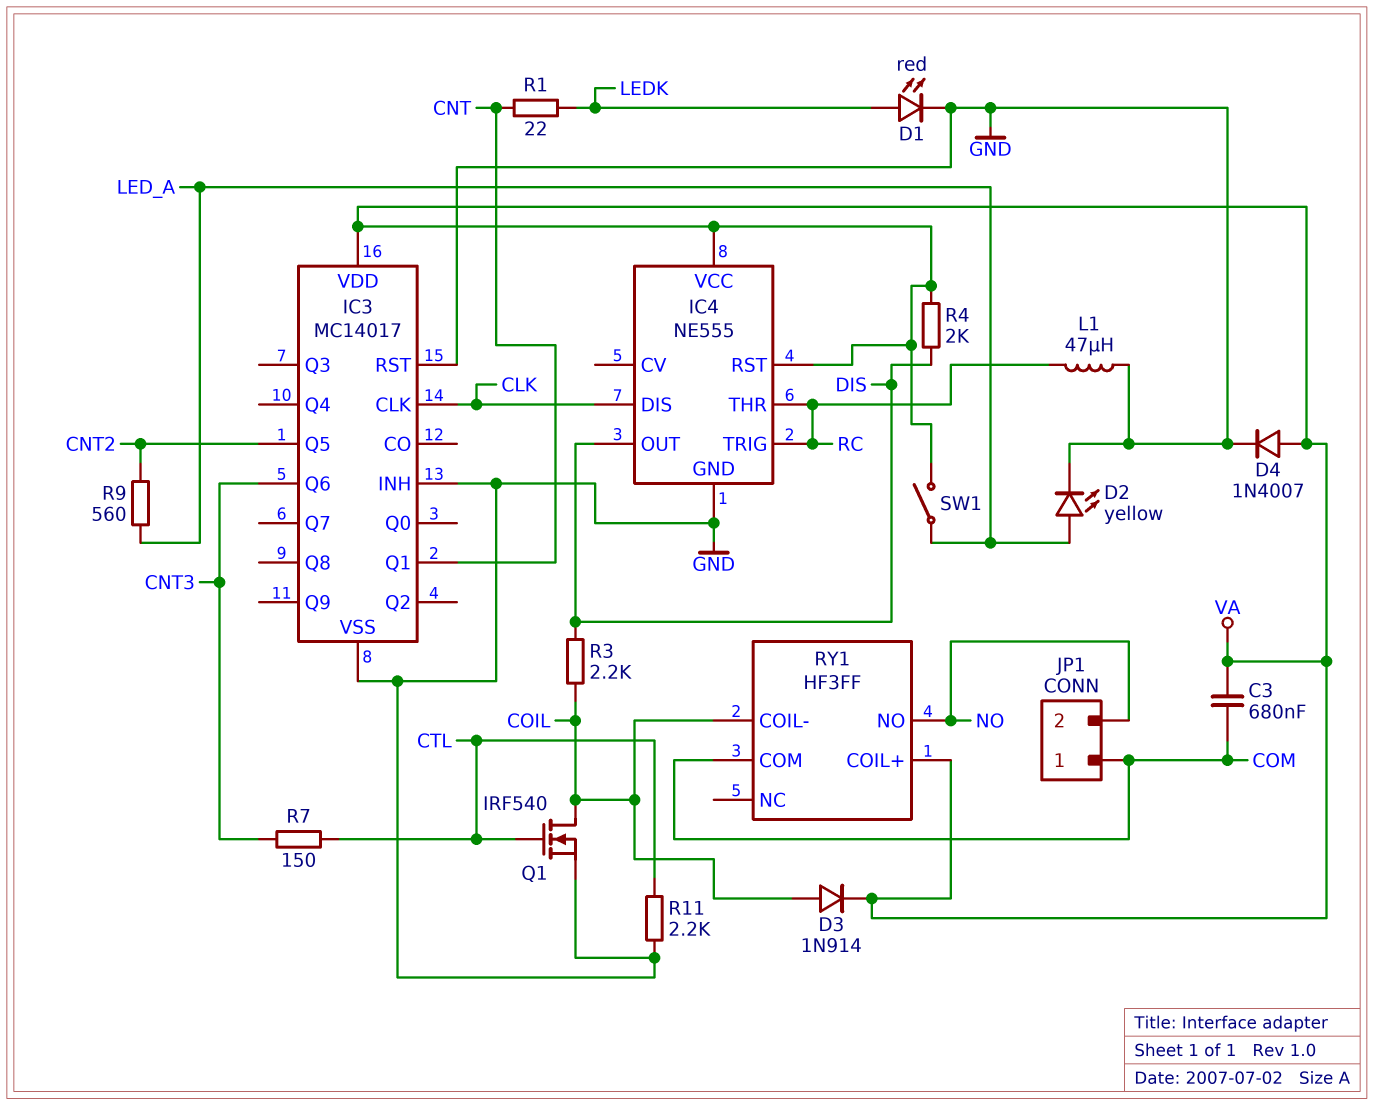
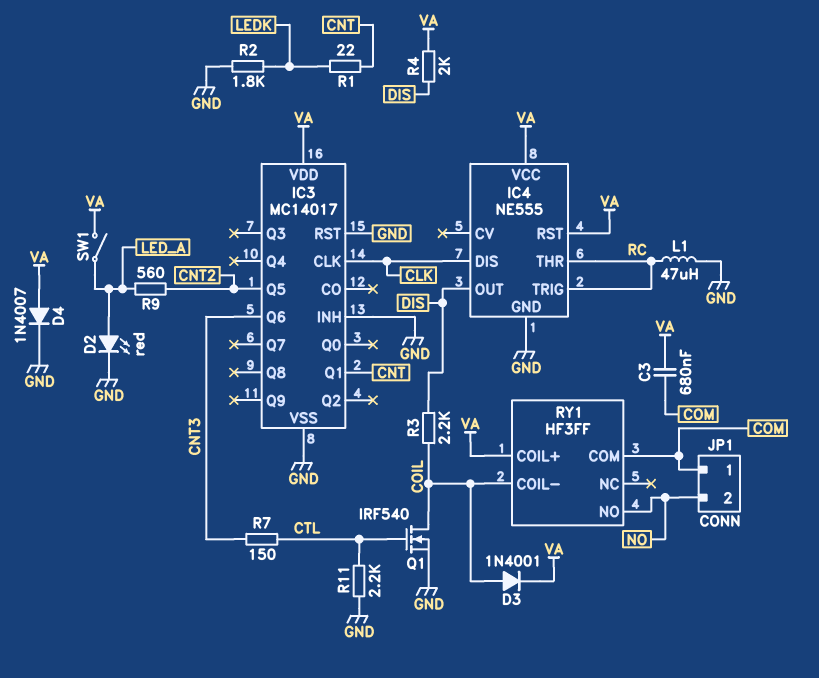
D1: LED red (A LEDK, K GND) -> none
D2: LED yellow (A LED_A, K GND) -> LED red (A LED_A, K GND)
D3: diode 1N914 (A COIL, K VA) -> diode 1N4001 (A COIL, K VA)
R2: none -> 1.8k (GND, LEDK)

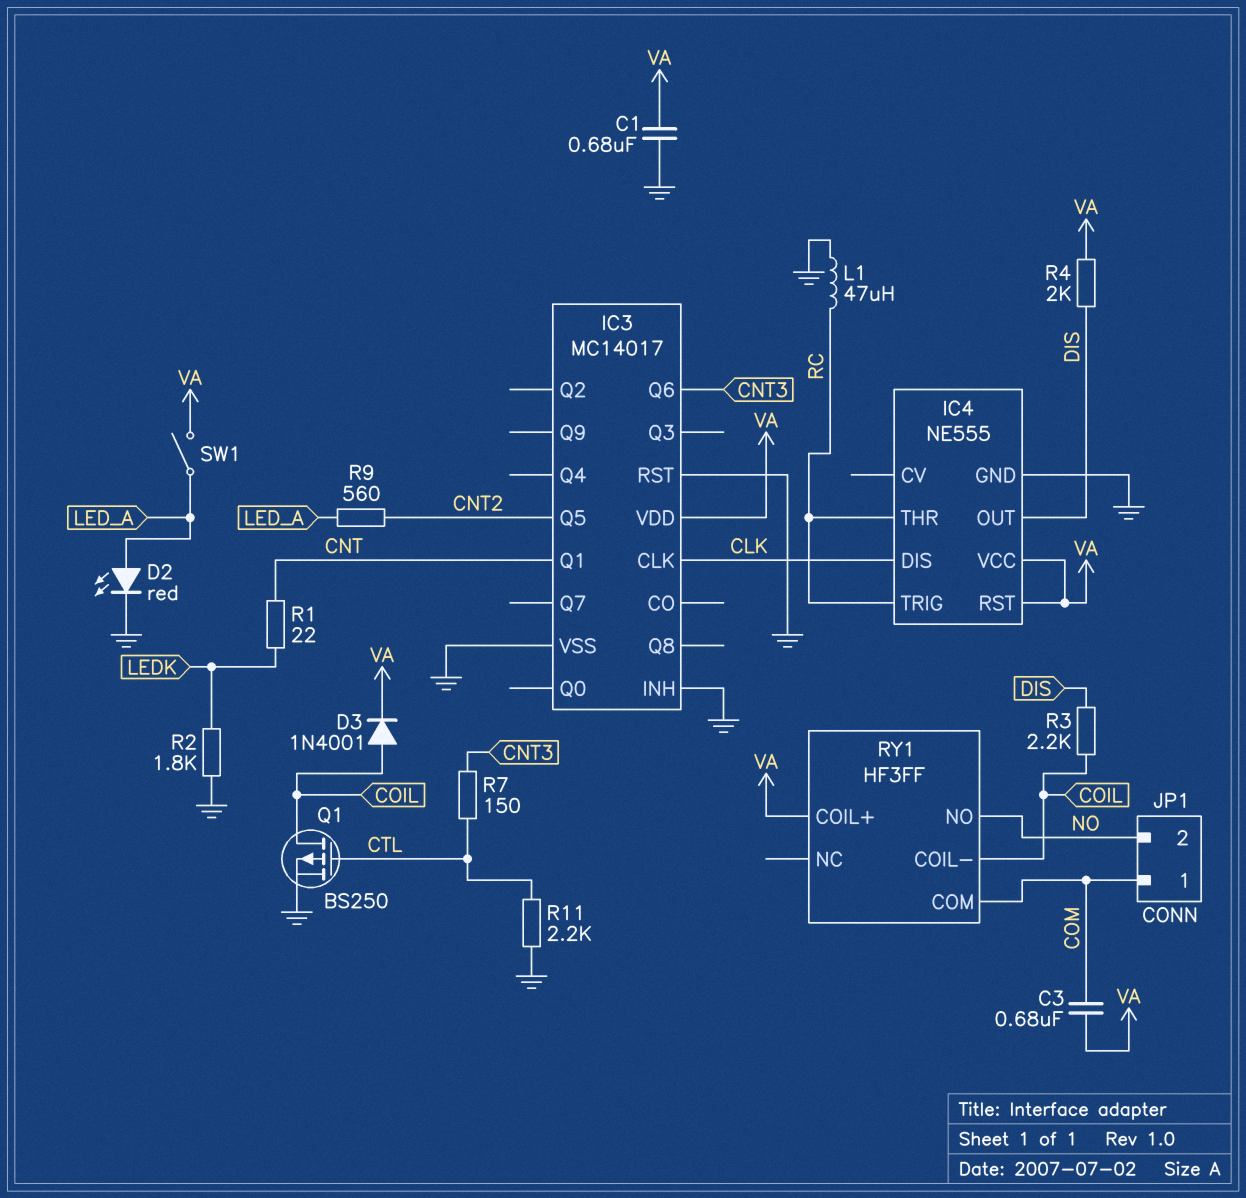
C1: none -> 680nF (GND, VA)
D4: diode 1N4007 (A VA, K GND) -> none
Q1: NMOS IRF540 (G CTL, D COIL, S GND) -> PMOS BS250 (G CTL, D COIL, S GND)

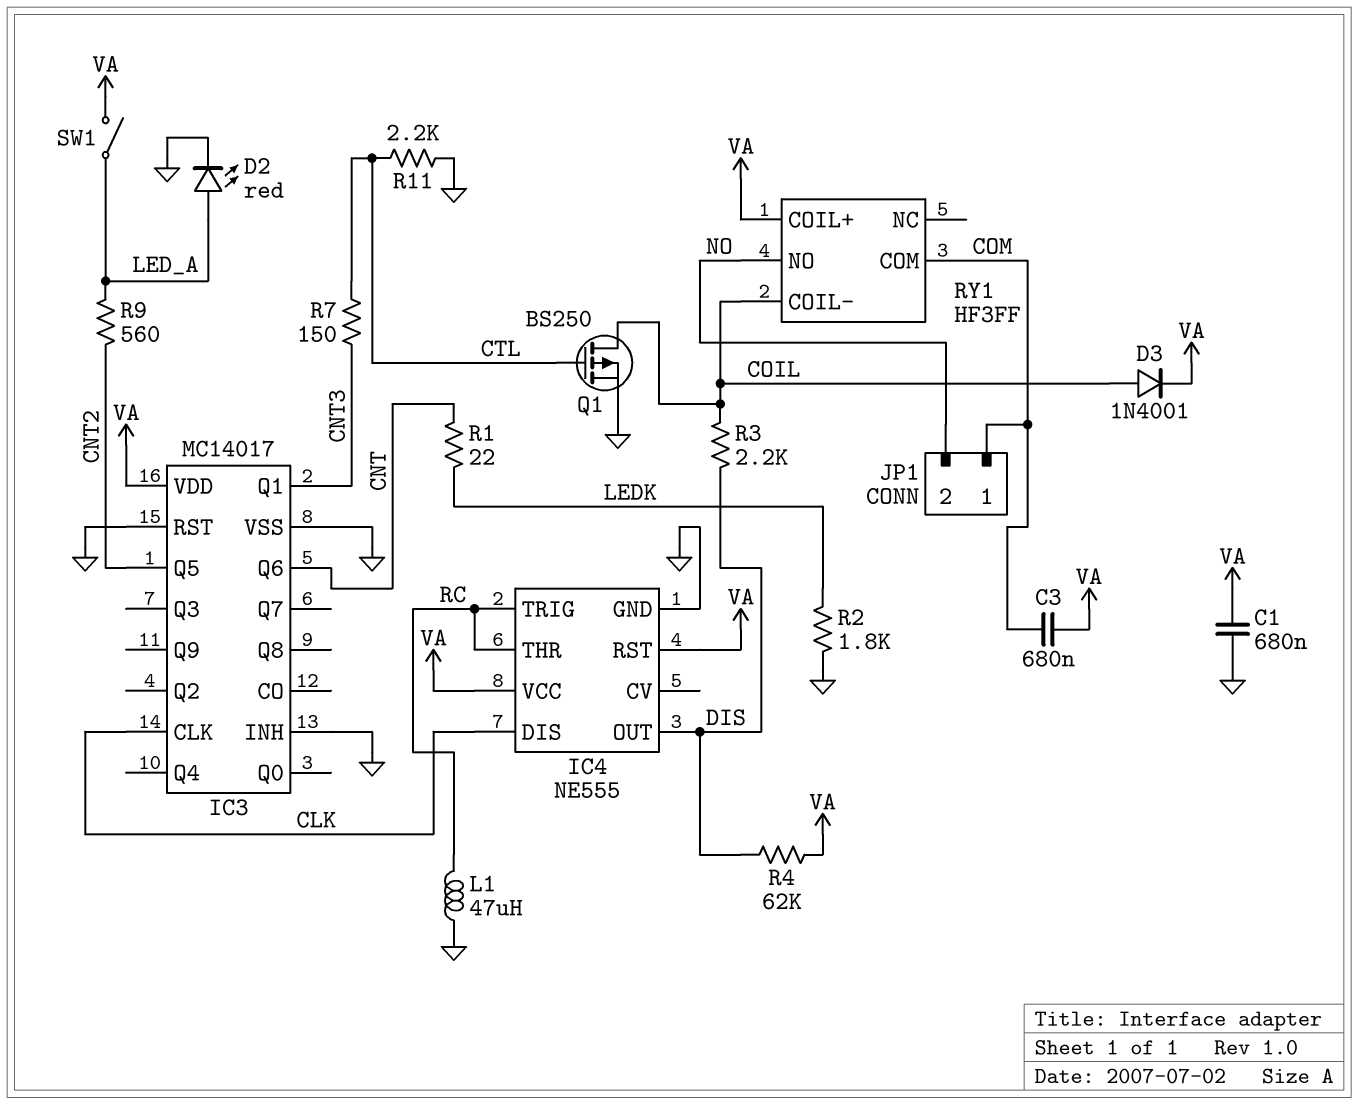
IC3 pin Q1: CNT -> CNT3
IC3 pin Q6: CNT3 -> CNT
R4: 2k (DIS, VA) -> 62k (DIS, VA)

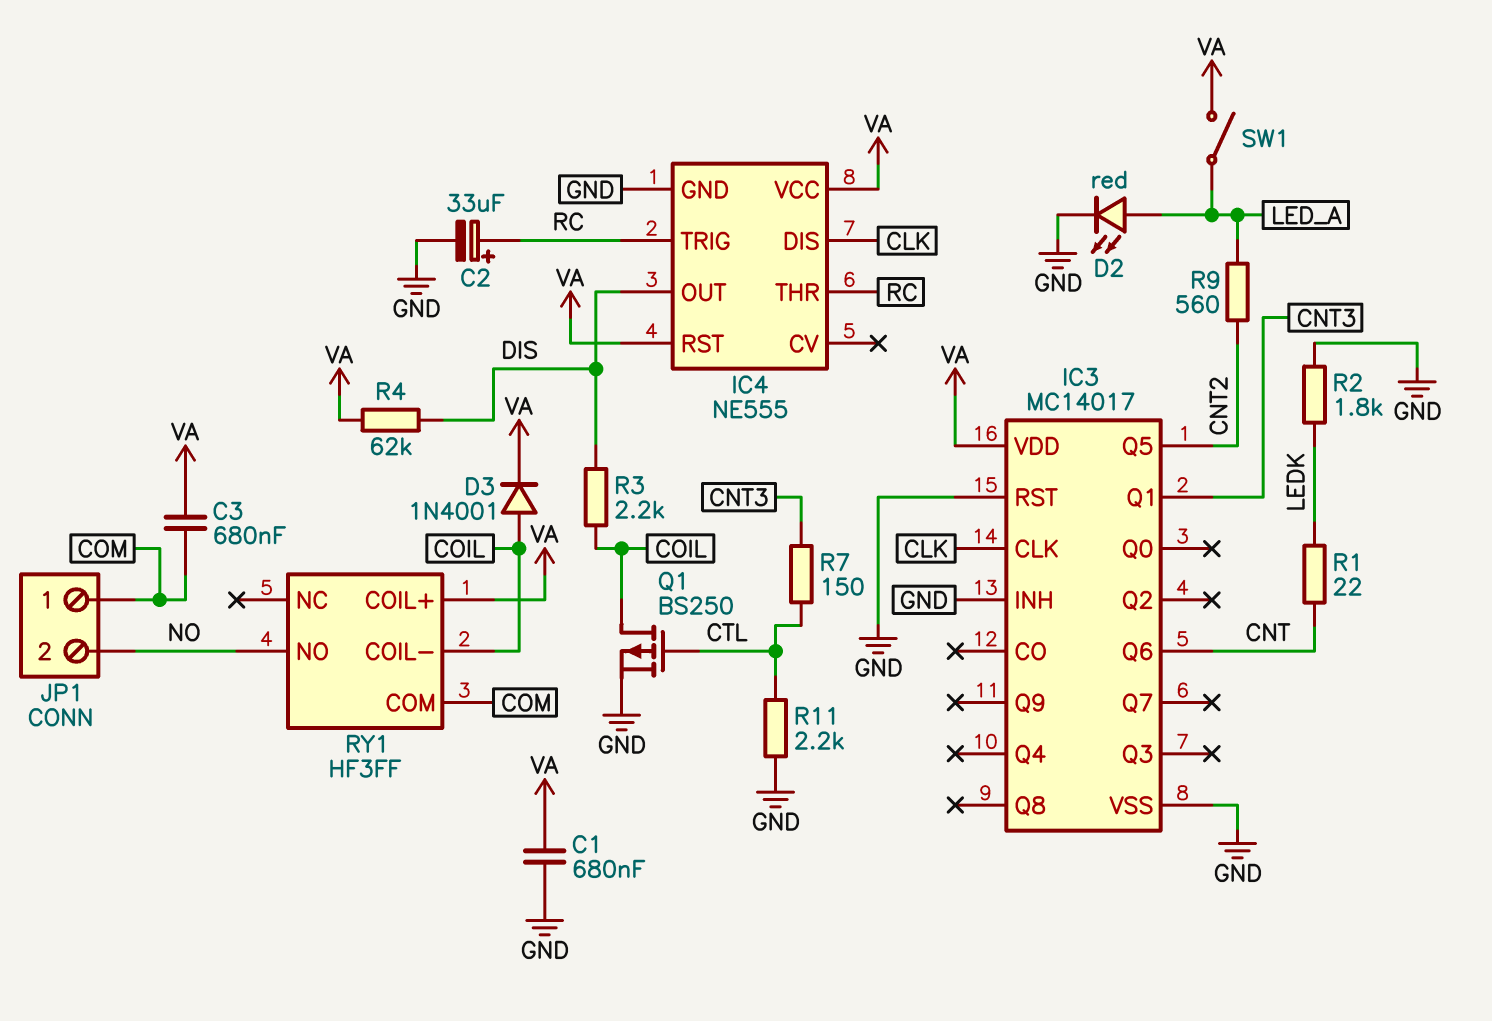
C2: none -> 33uF (plus RC, minus GND)
L1: 47uH (GND, RC) -> none

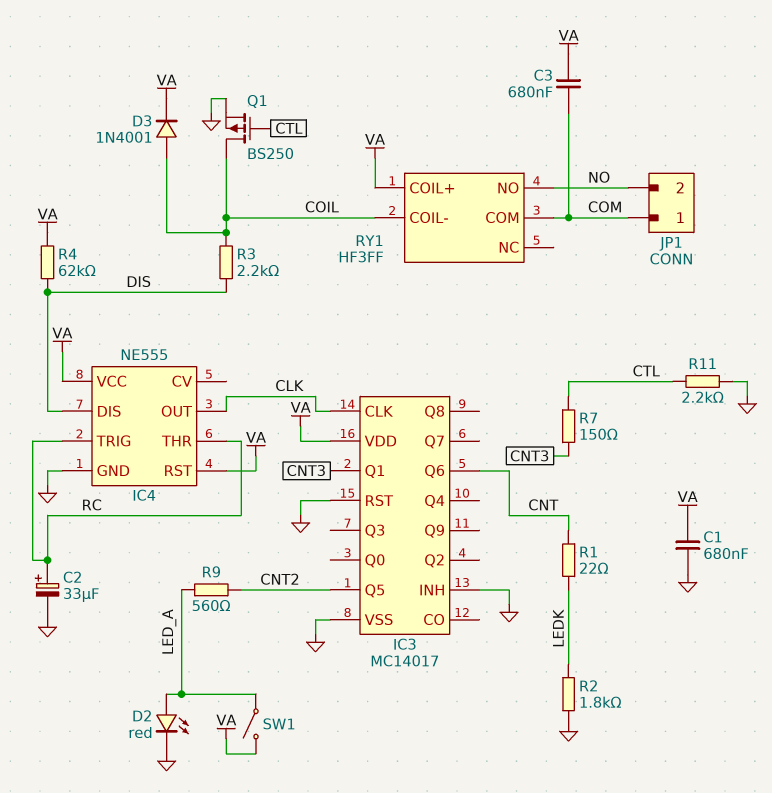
IC4 pin DIS: CLK -> DIS
IC4 pin OUT: DIS -> CLK

